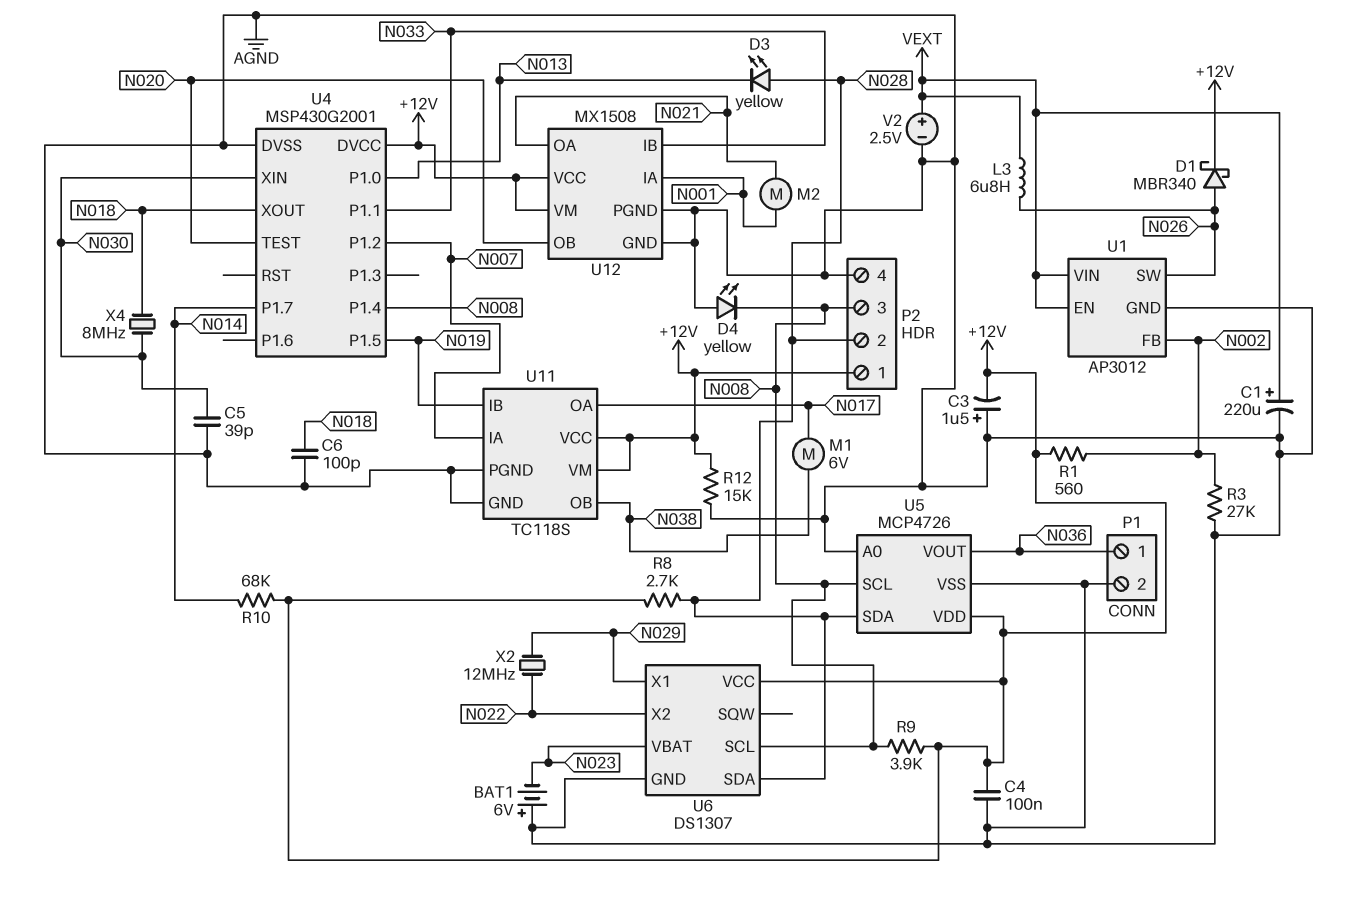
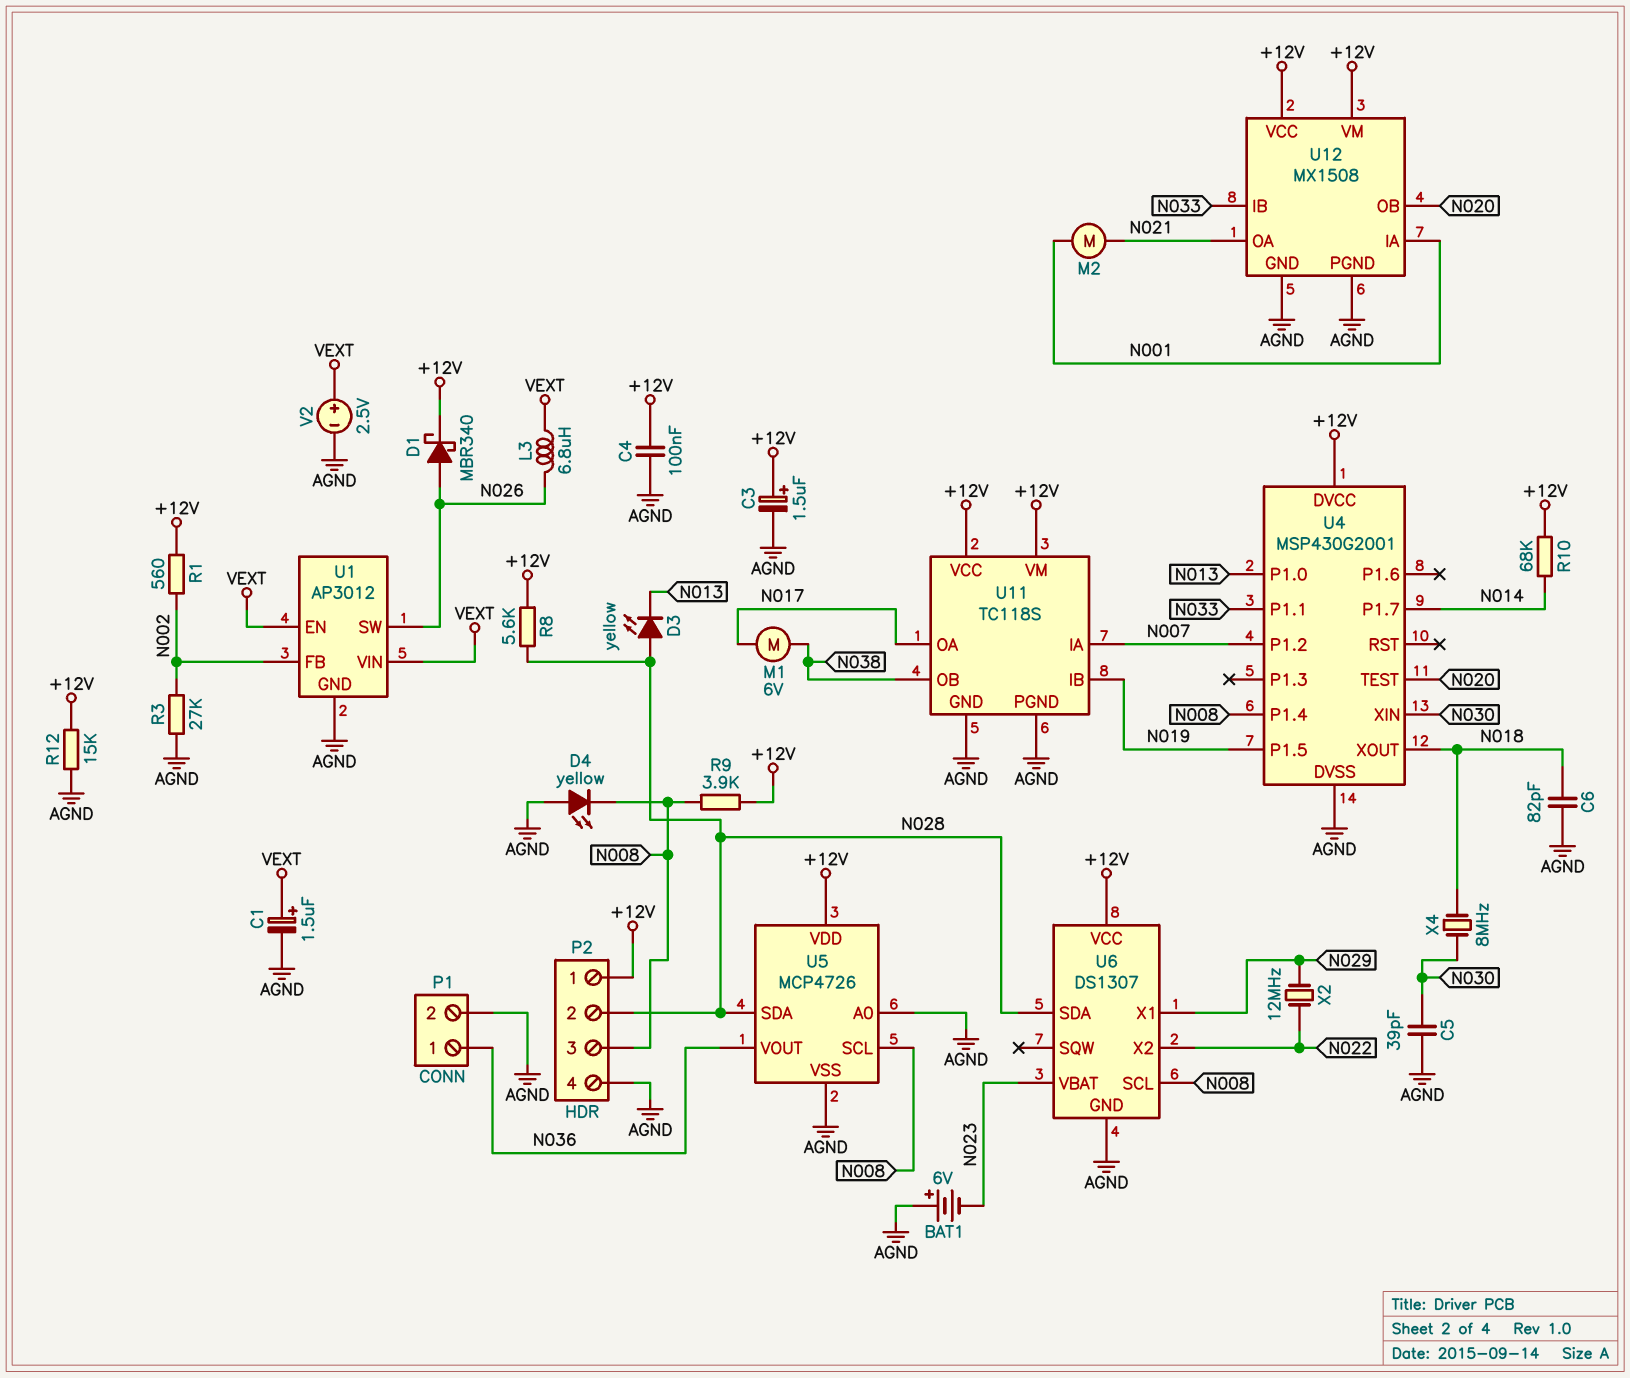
C1: 220uF (plus VEXT, minus AGND) -> 1.5uF (plus VEXT, minus AGND)
C3: 1.5uF (plus AGND, minus +12V) -> 1.5uF (plus +12V, minus AGND)
C6: 100pF (AGND, N018) -> 82pF (AGND, N018)
R8: 2.7k (+12V, N028) -> 5.6k (+12V, N028)

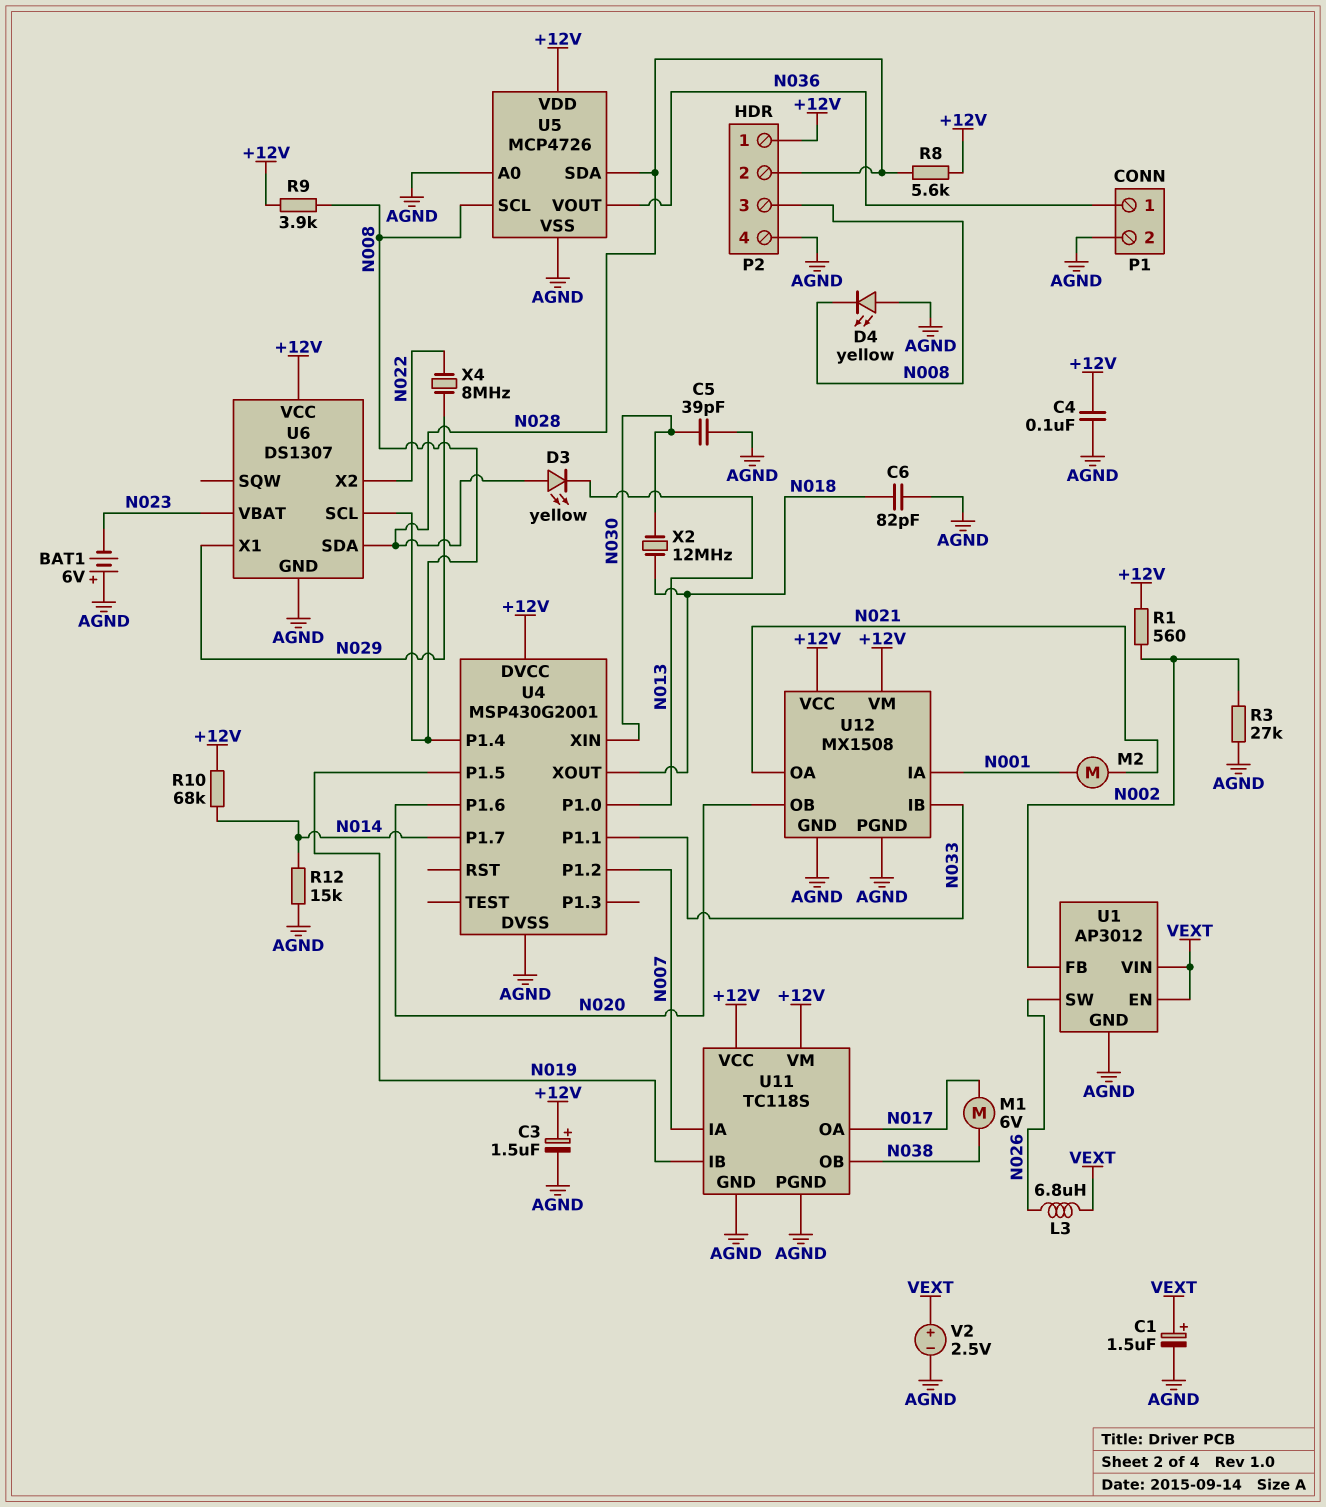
D1: schottky MBR340 (A N026, K +12V) -> none
R12: 15k (+12V, AGND) -> 15k (AGND, N014)
U4 pin P1.6: none -> N020
U4 pin TEST: N020 -> none
X2: 12MHz (N022, N029) -> 12MHz (N018, N030)
X4: 8MHz (N018, N030) -> 8MHz (N022, N029)

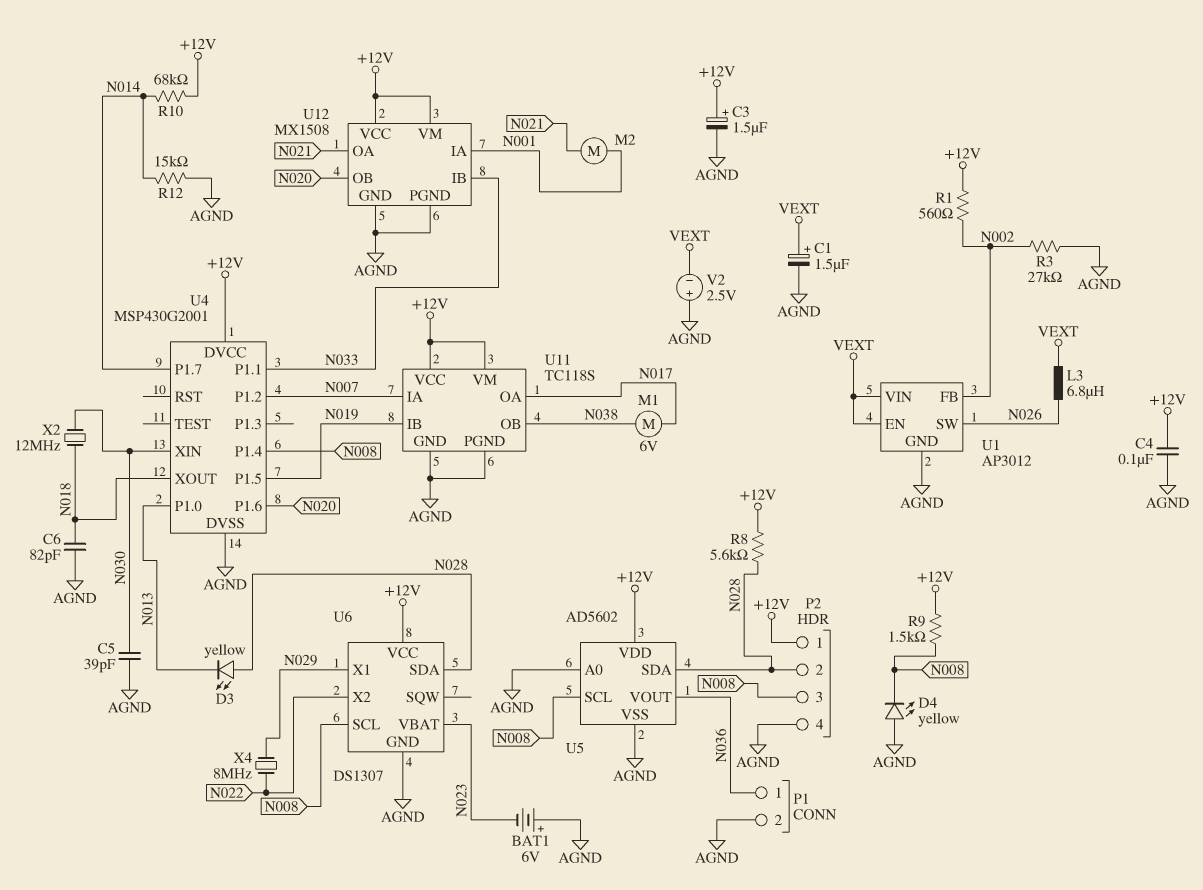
R9: 3.9k (+12V, N008) -> 1.5k (+12V, N008)
U5: MCP4726 -> AD5602
V2: 2.5V (plus VEXT, minus AGND) -> 2.5V (plus AGND, minus VEXT)

